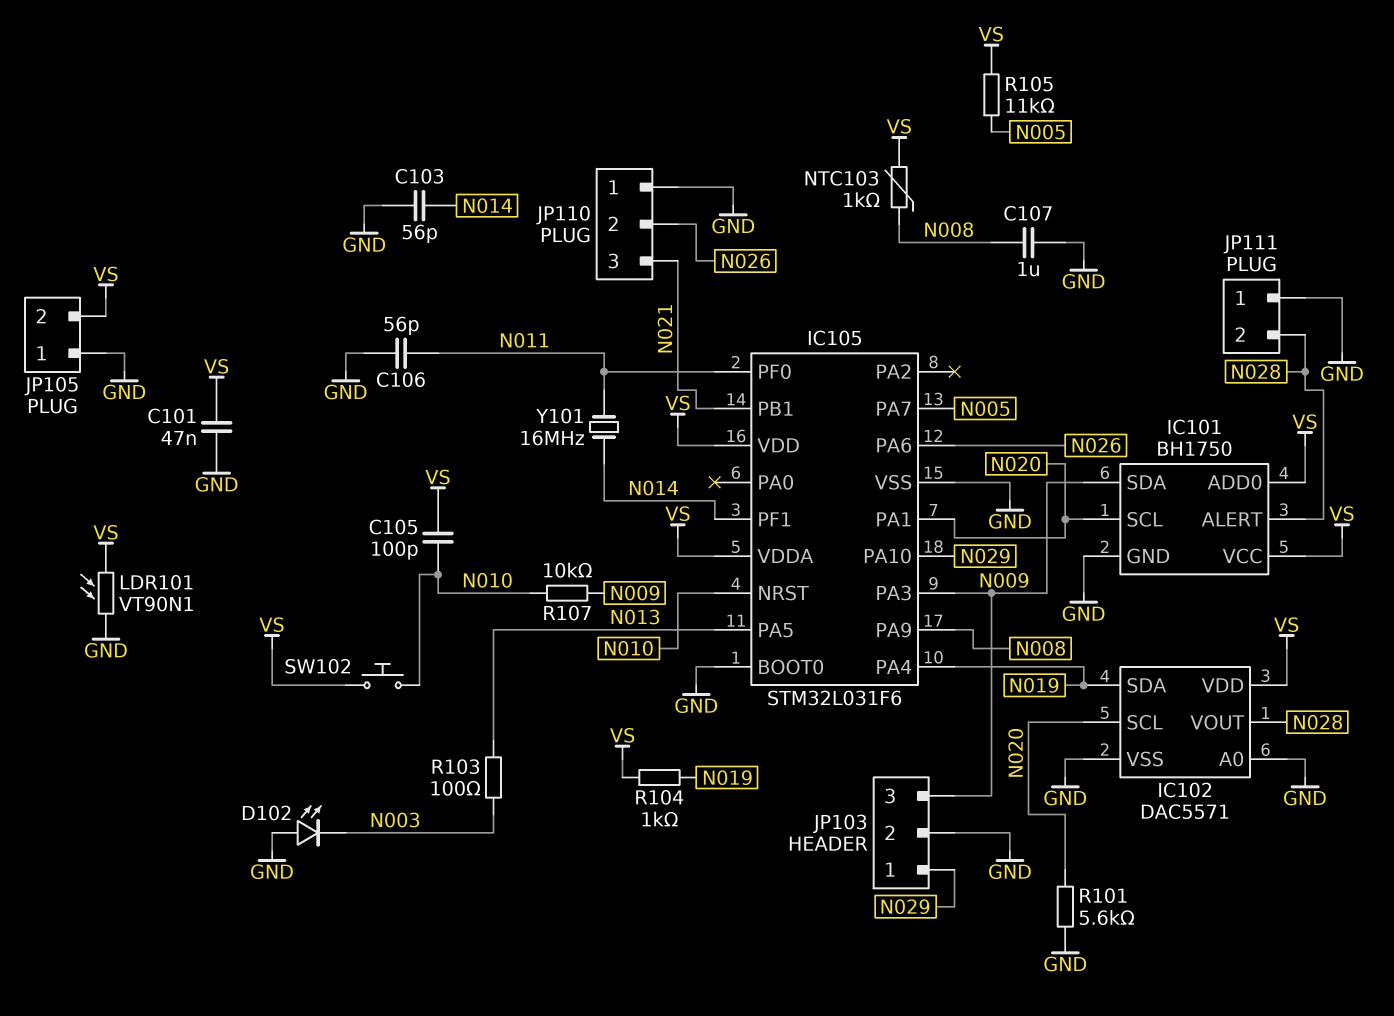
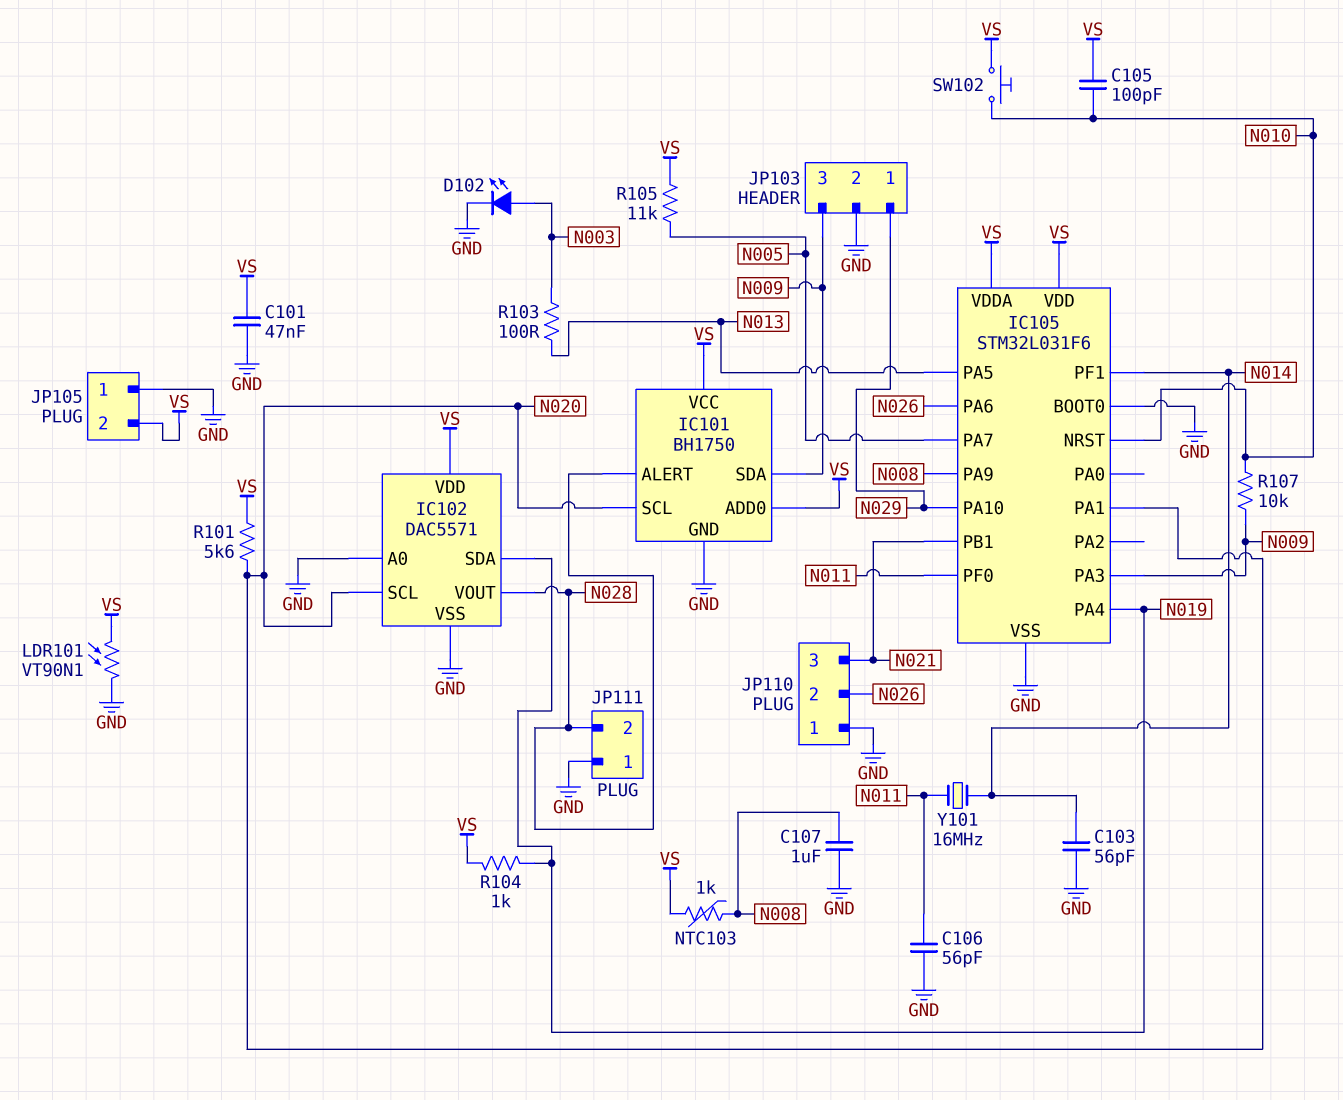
D102: LED (A GND, K N003) -> LED (A N003, K GND)
R101: 5.6k (GND, N020) -> 5.6k (N020, VS)

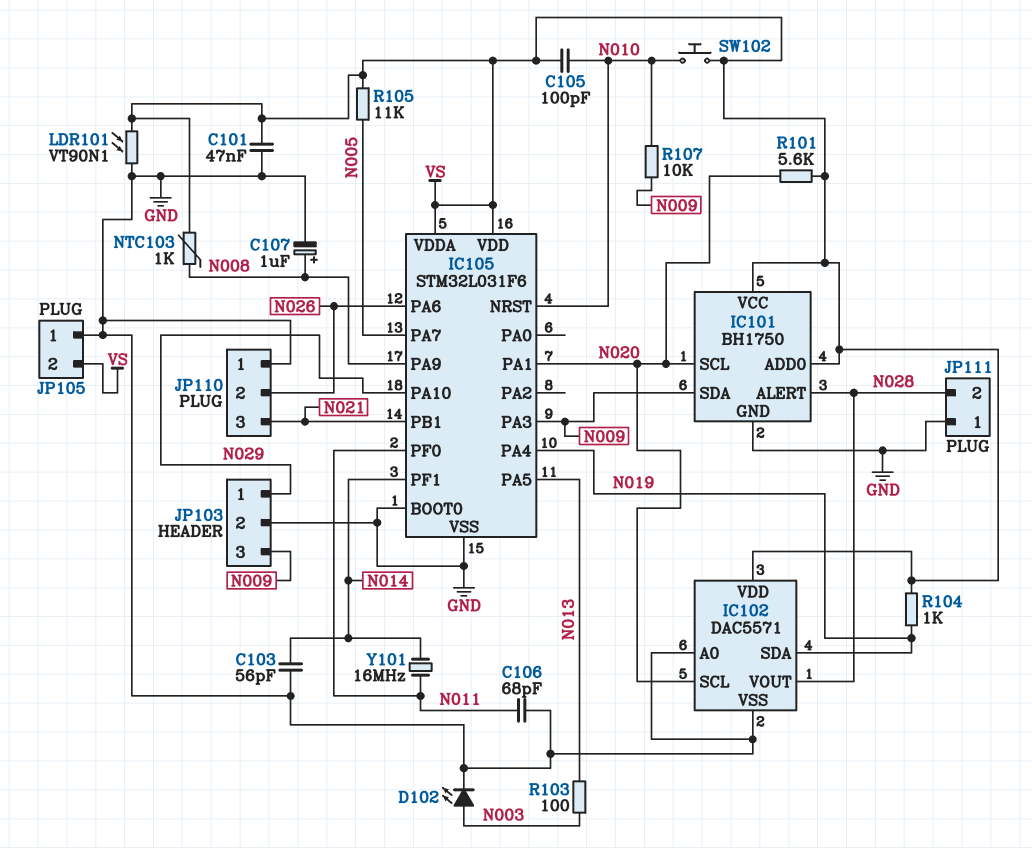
C106: 56pF (GND, N011) -> 68pF (GND, N011)
C107: 1uF (GND, N008) -> 1uF (plus N008, minus GND)

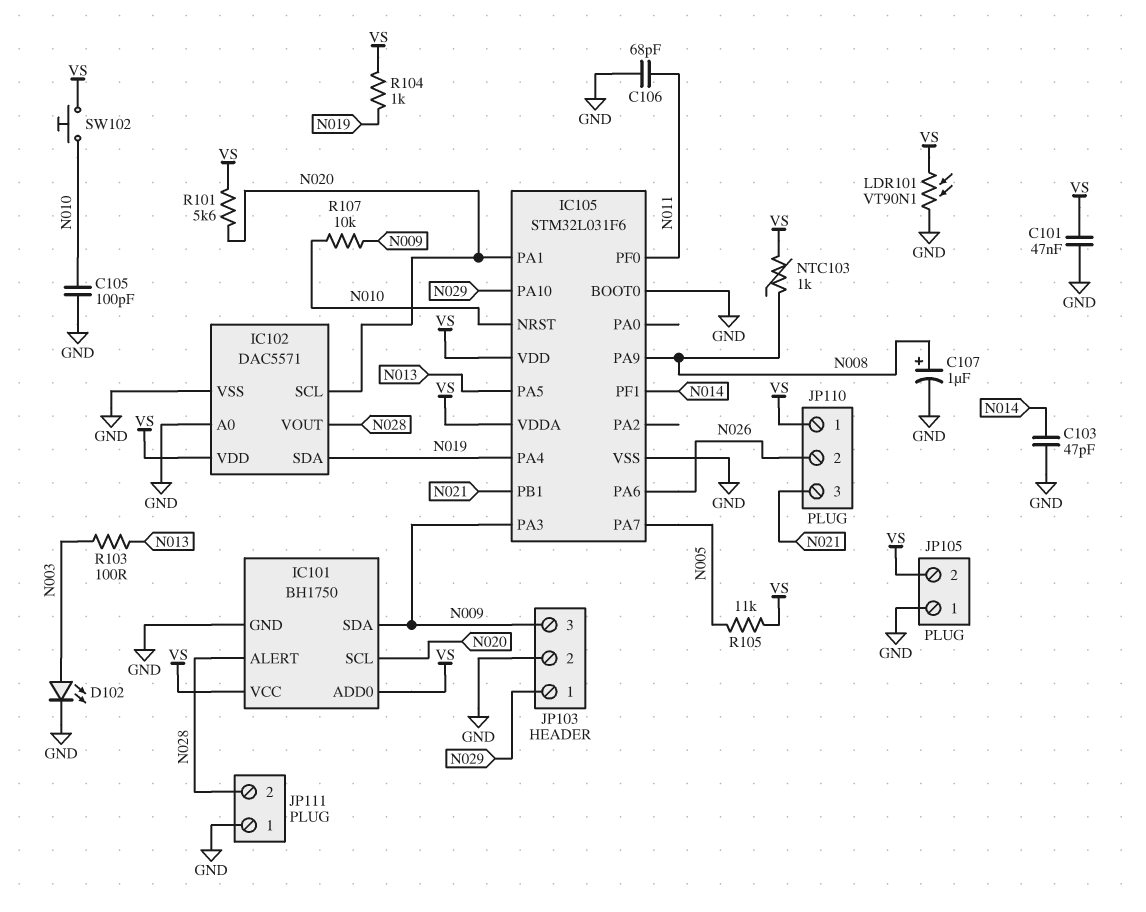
C103: 56pF (GND, N014) -> 47pF (GND, N014)
C105: 100pF (N010, VS) -> 100pF (GND, N010)
JP110 pin 1: GND -> VS
Y101: 16MHz (N011, N014) -> none

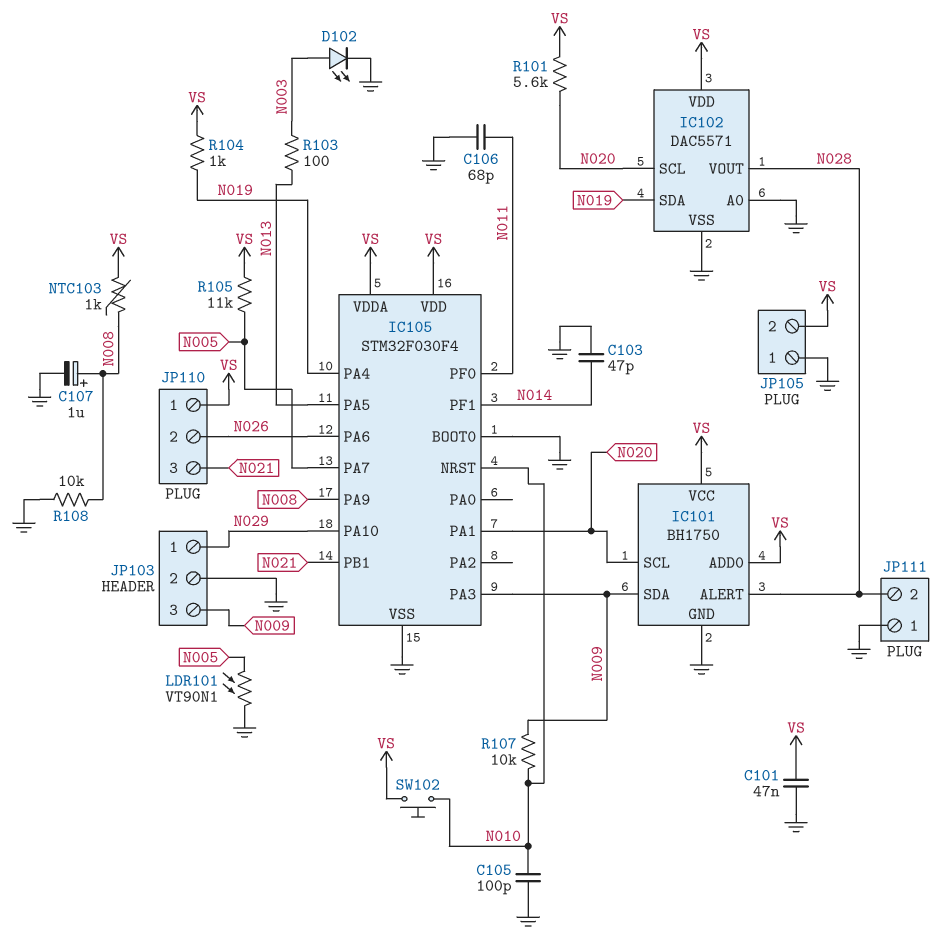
IC105: STM32L031F6 -> STM32F030F4
LDR101: VT90N1 (GND, VS) -> VT90N1 (GND, N005)
R108: none -> 10k (GND, N008)

